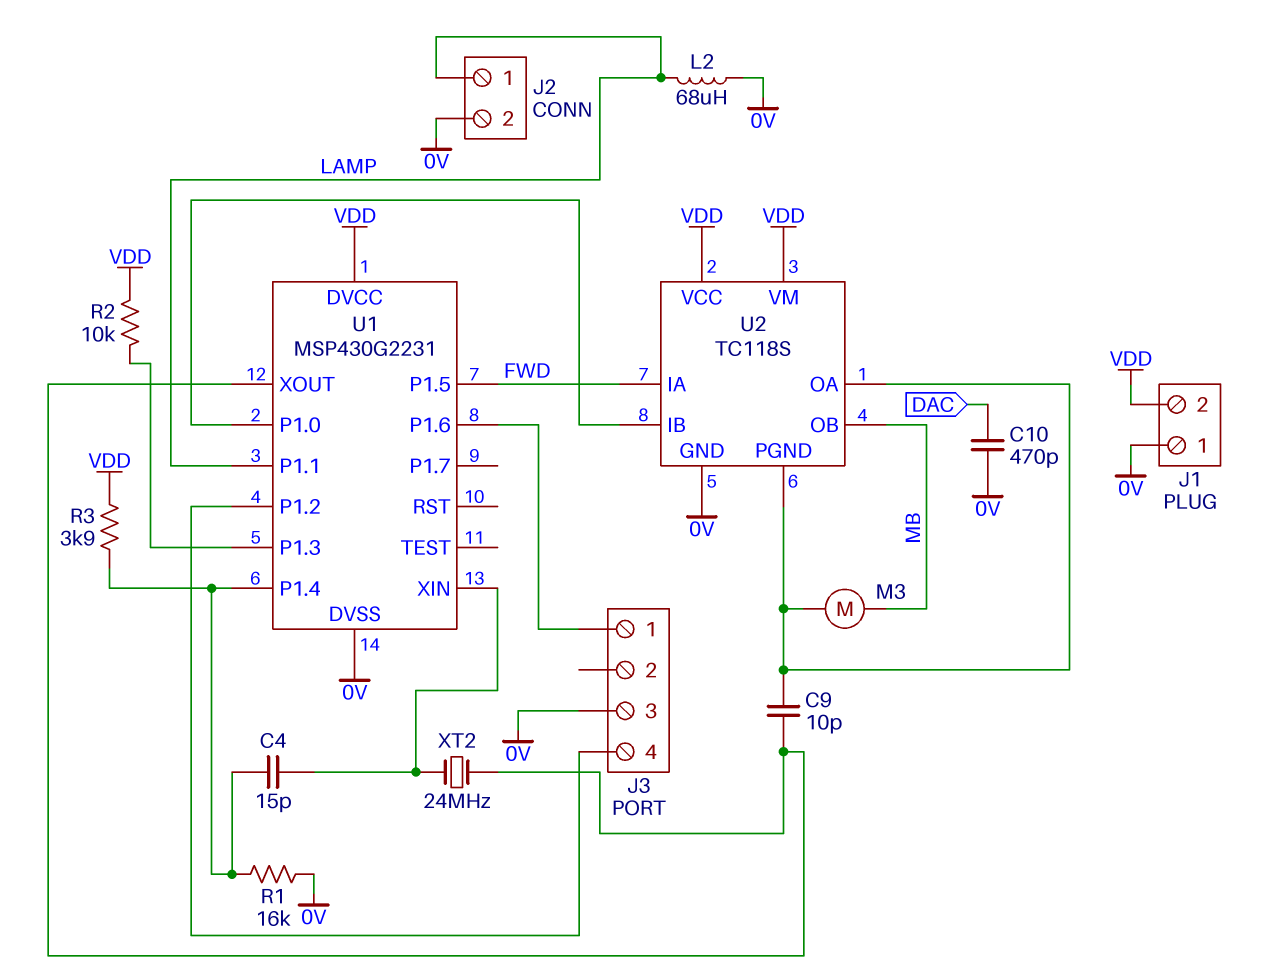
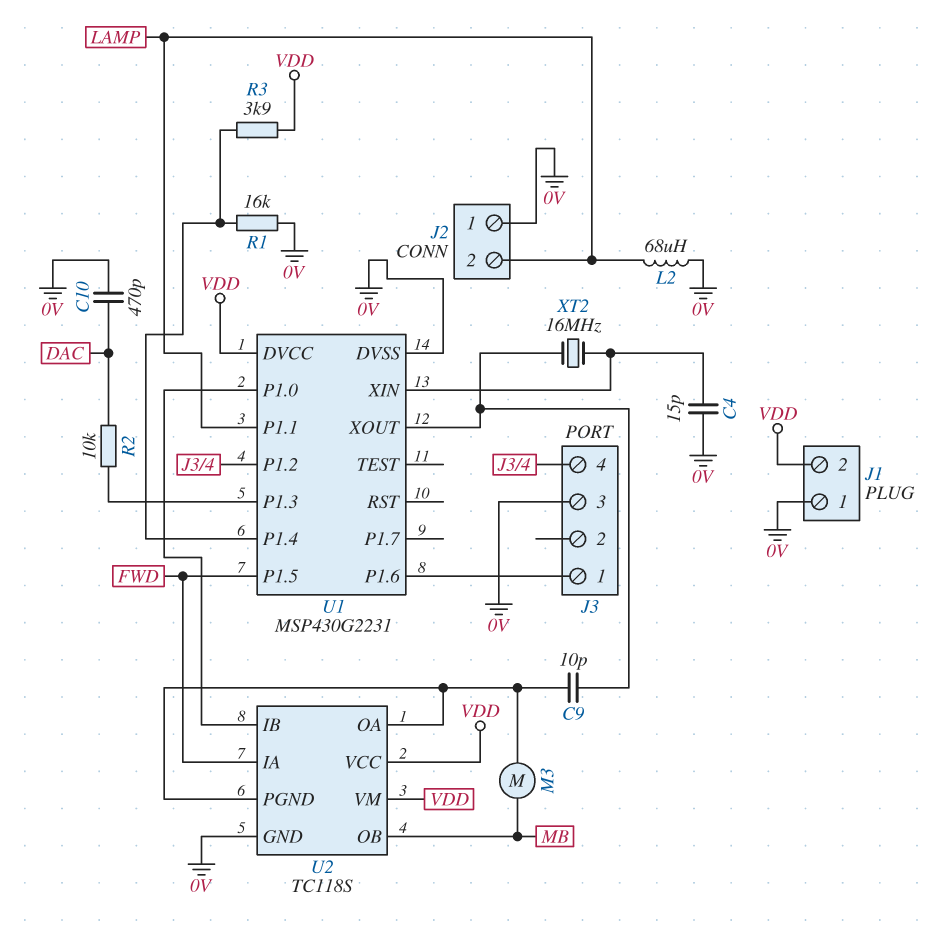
C4: 15pF (U1/P1.4, U1/XIN) -> 15pF (0V, U1/XIN)
J2 pin 1: LAMP -> 0V
J2 pin 2: 0V -> LAMP
R2: 10k (U1/P1.3, VDD) -> 10k (DAC, U1/P1.3)
XT2: 24MHz (U1/XIN, U1/XOUT) -> 16MHz (U1/XIN, U1/XOUT)

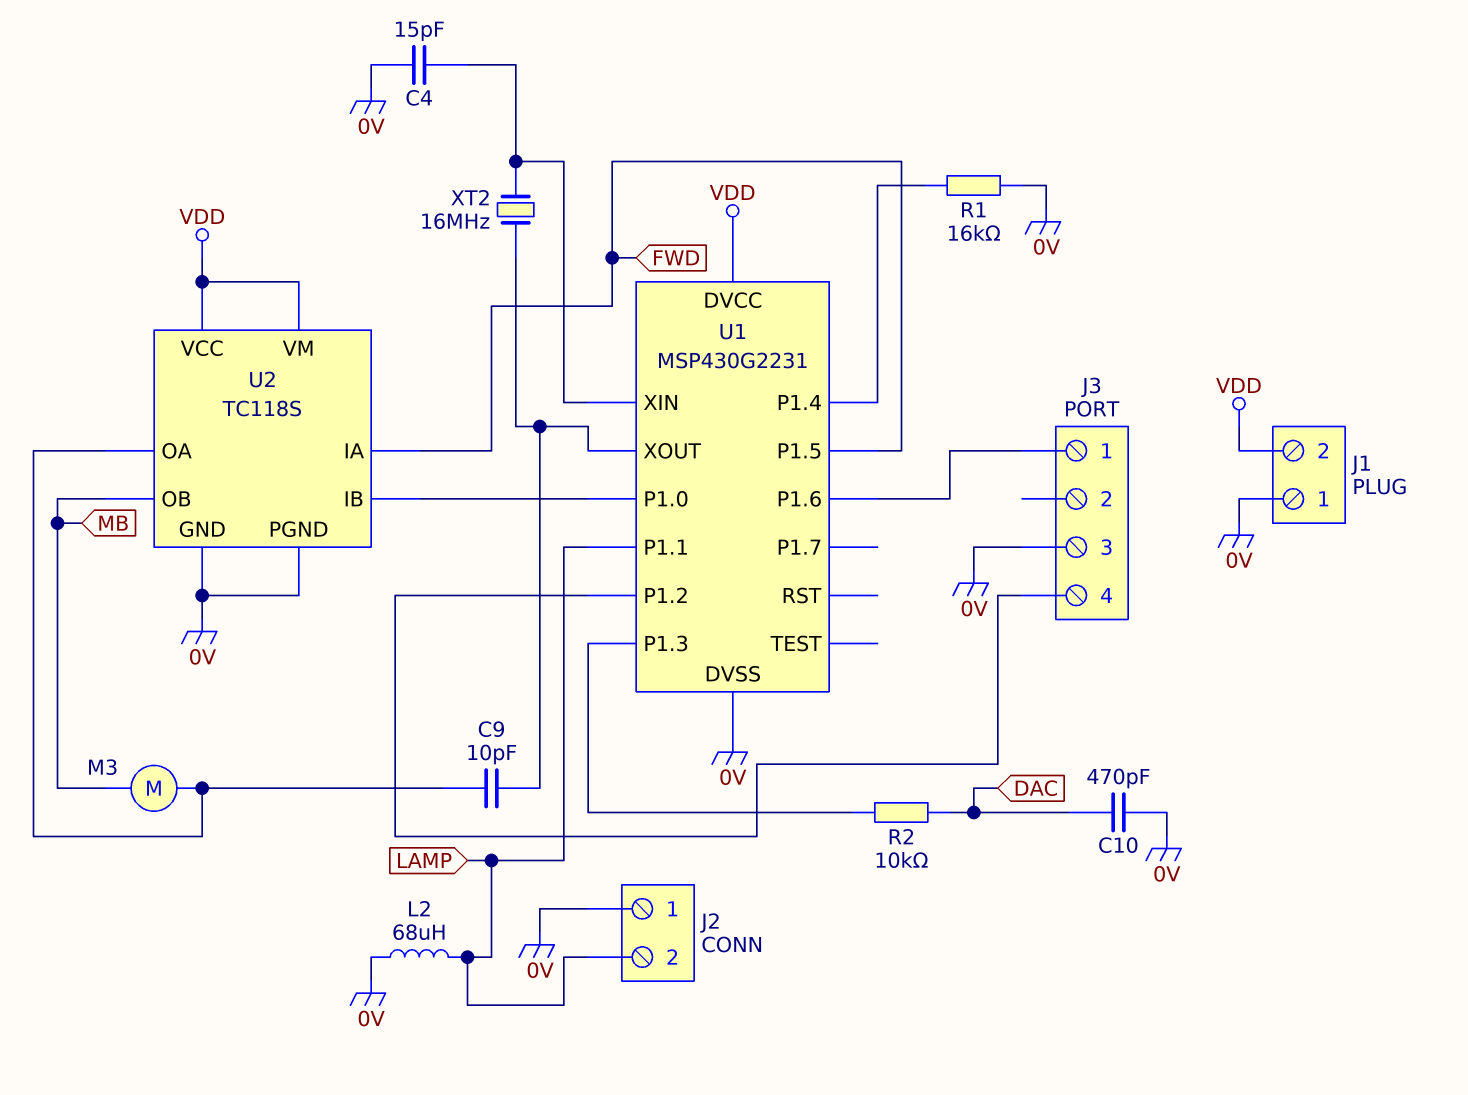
R3: 3.9k (U1/P1.4, VDD) -> none
U2 pin PGND: U2/OA -> 0V

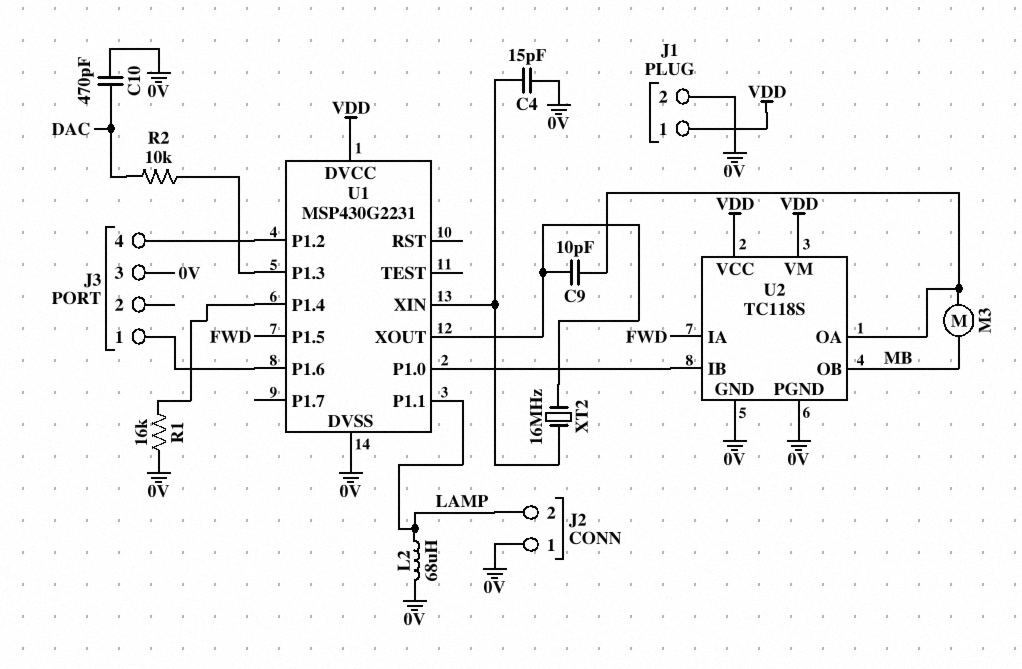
J1 pin 1: 0V -> VDD
J1 pin 2: VDD -> 0V

